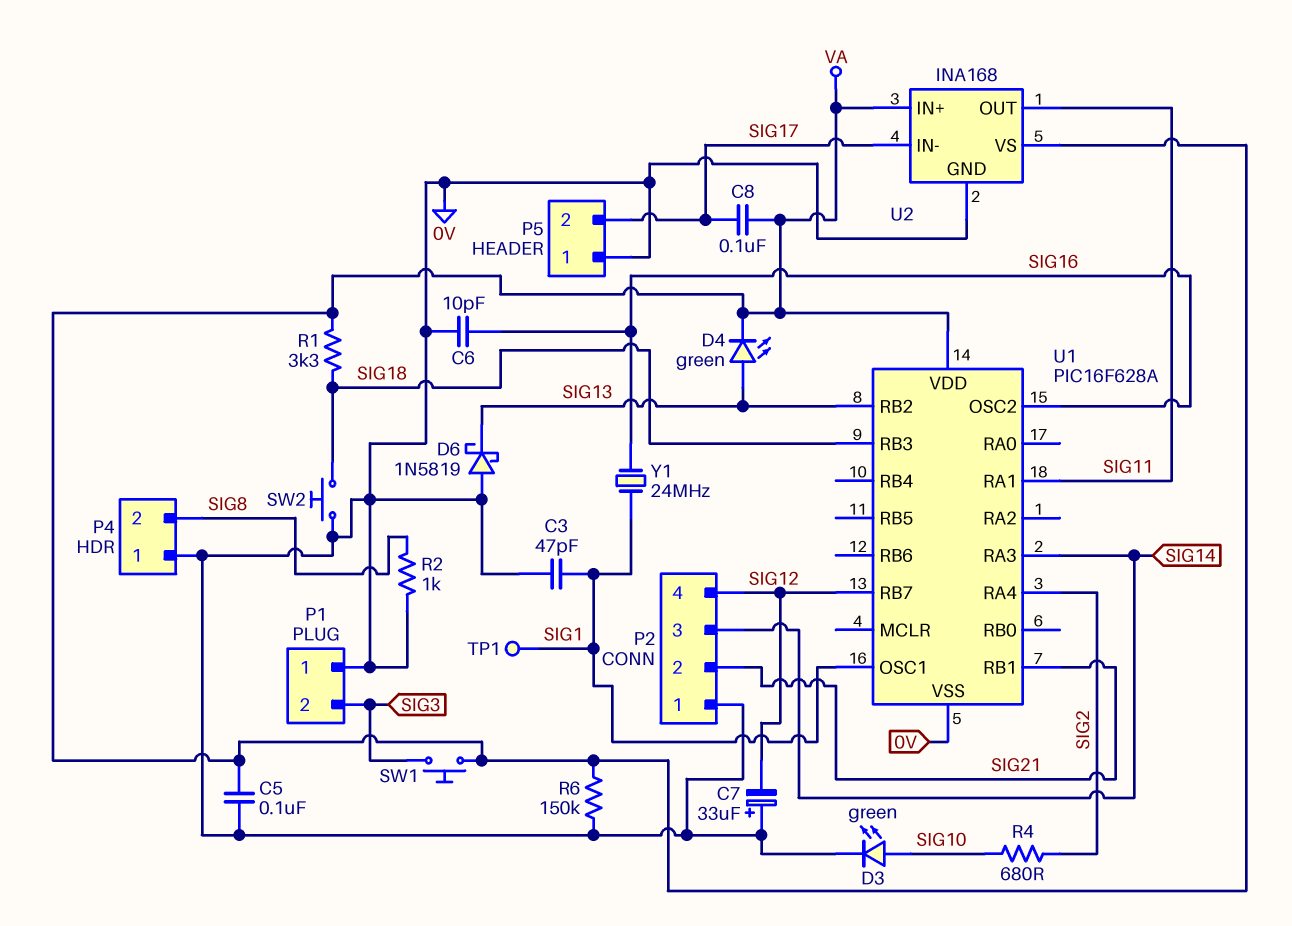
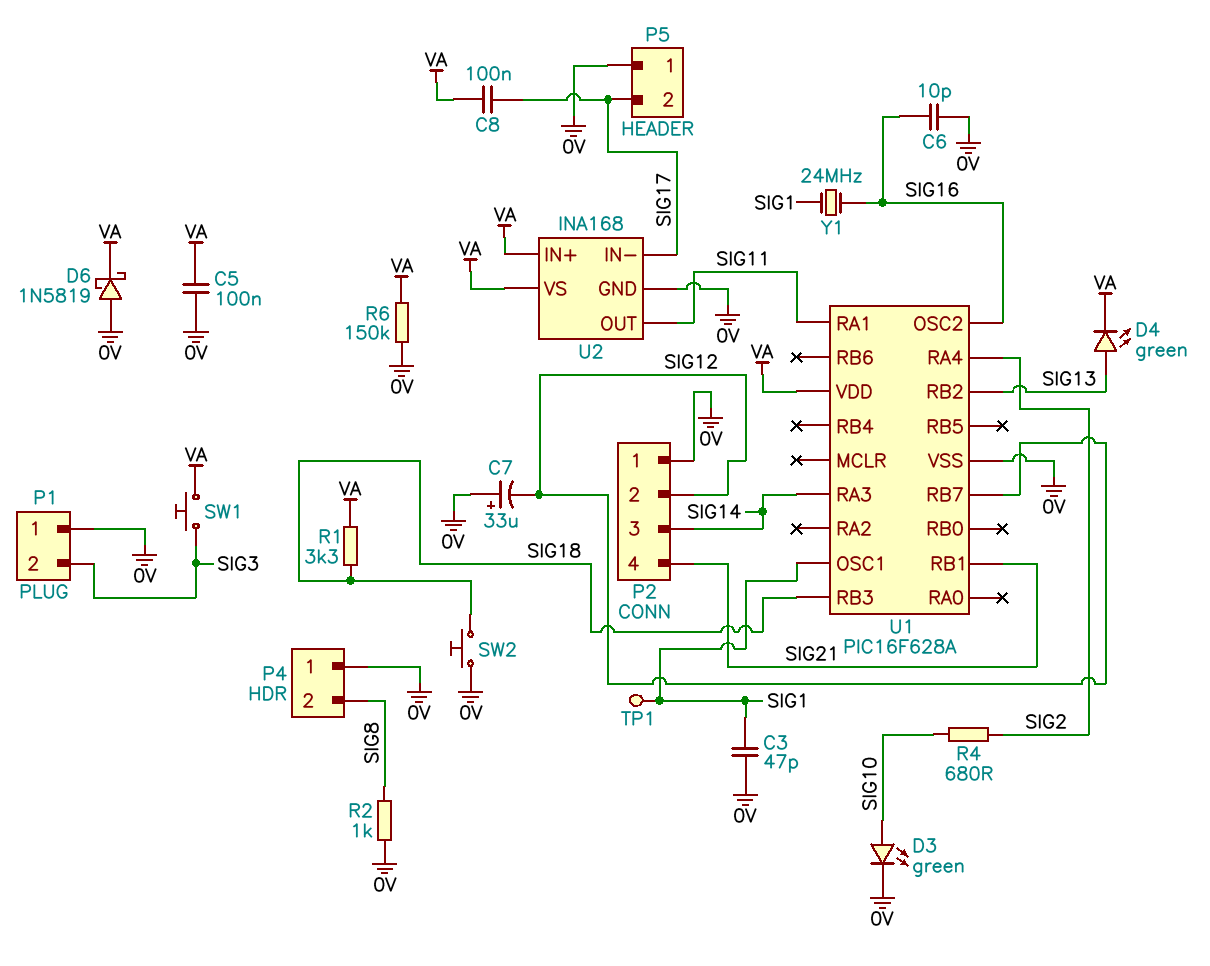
D6: schottky 1N5819 (A 0V, K SIG13) -> schottky 1N5819 (A 0V, K VA)
P2 pin 2: SIG21 -> SIG12
P2 pin 4: SIG12 -> SIG21

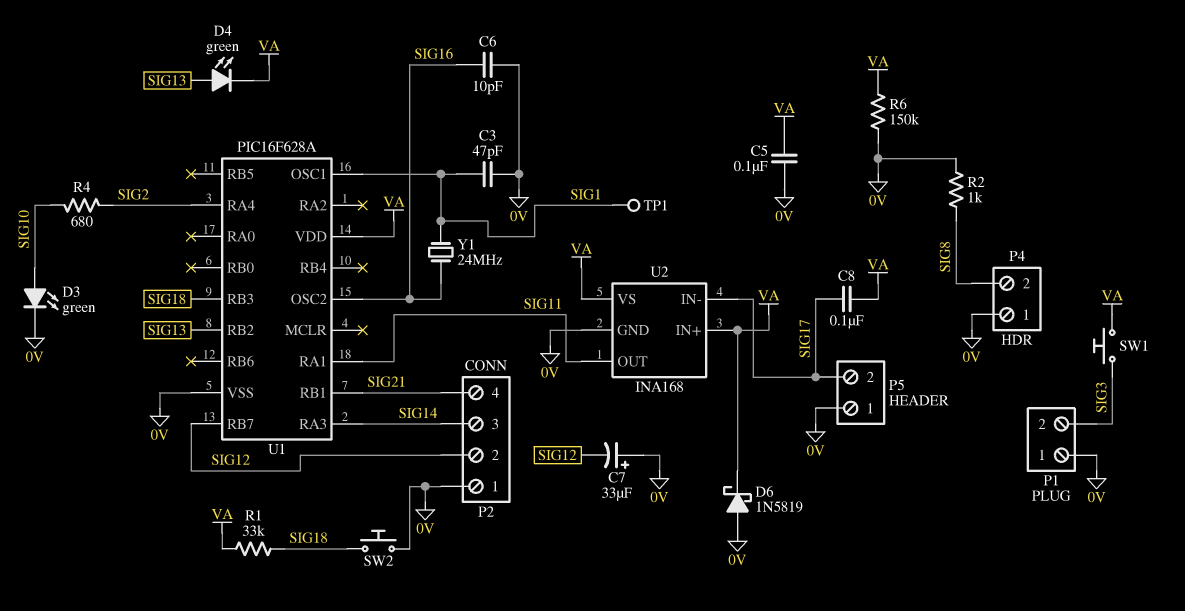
R1: 3.3k (SIG18, VA) -> 33k (SIG18, VA)

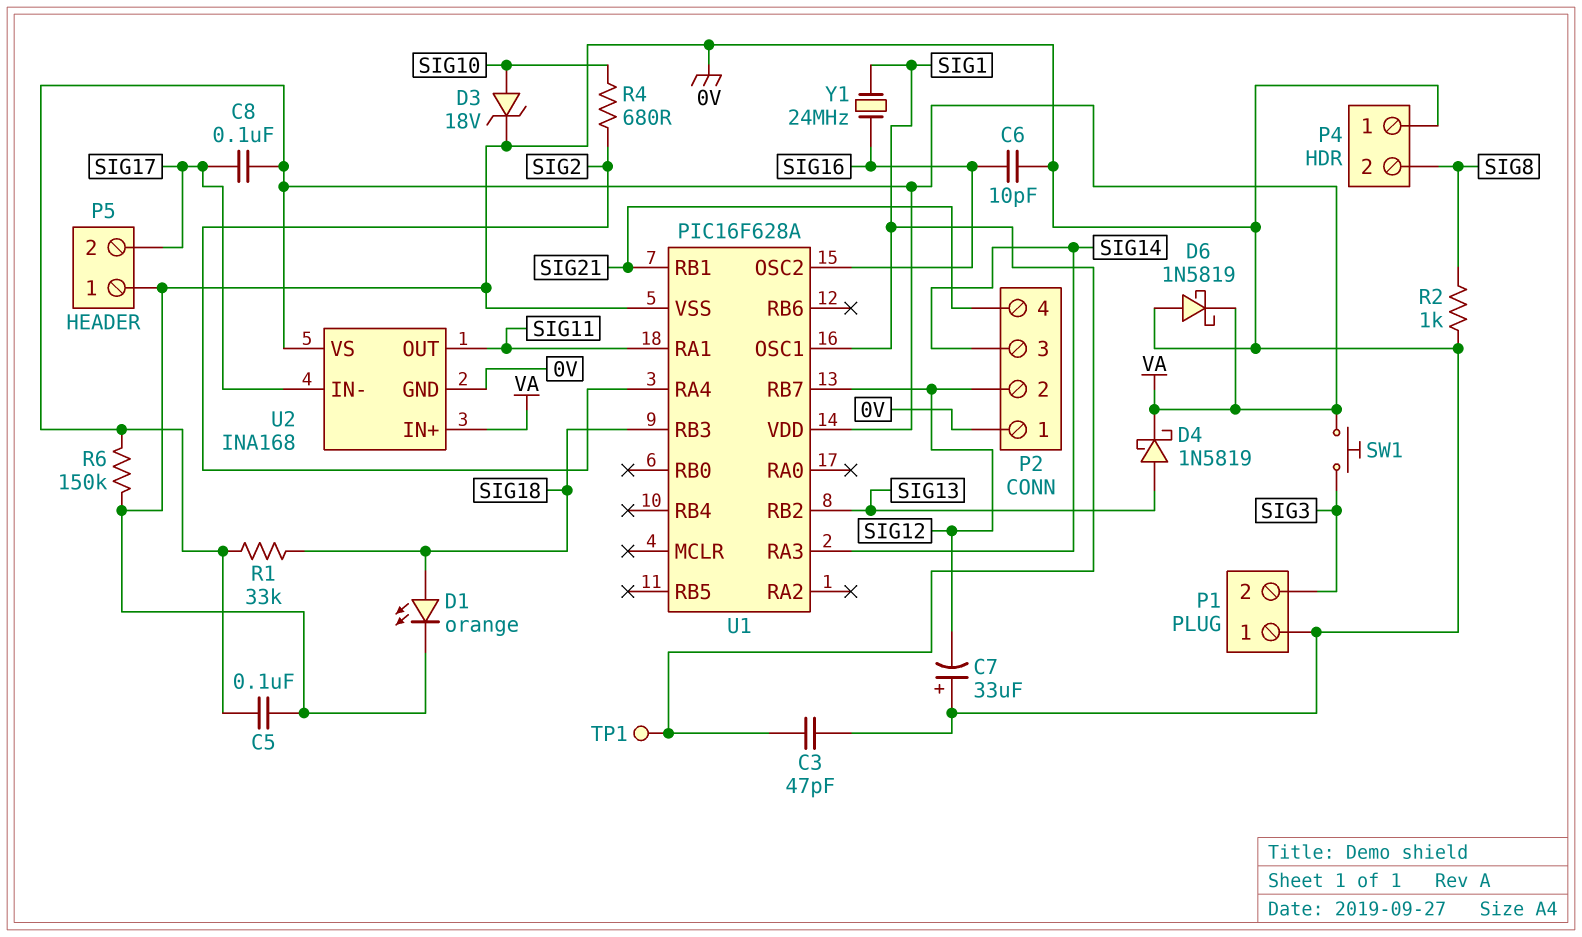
D1: none -> LED orange (A SIG18, K 0V)
D3: LED green (A SIG10, K 0V) -> zener 18V (A SIG10, K 0V)
D4: LED green (A SIG13, K VA) -> schottky 1N5819 (A SIG13, K VA)
SW2: button (0V, SIG18) -> none

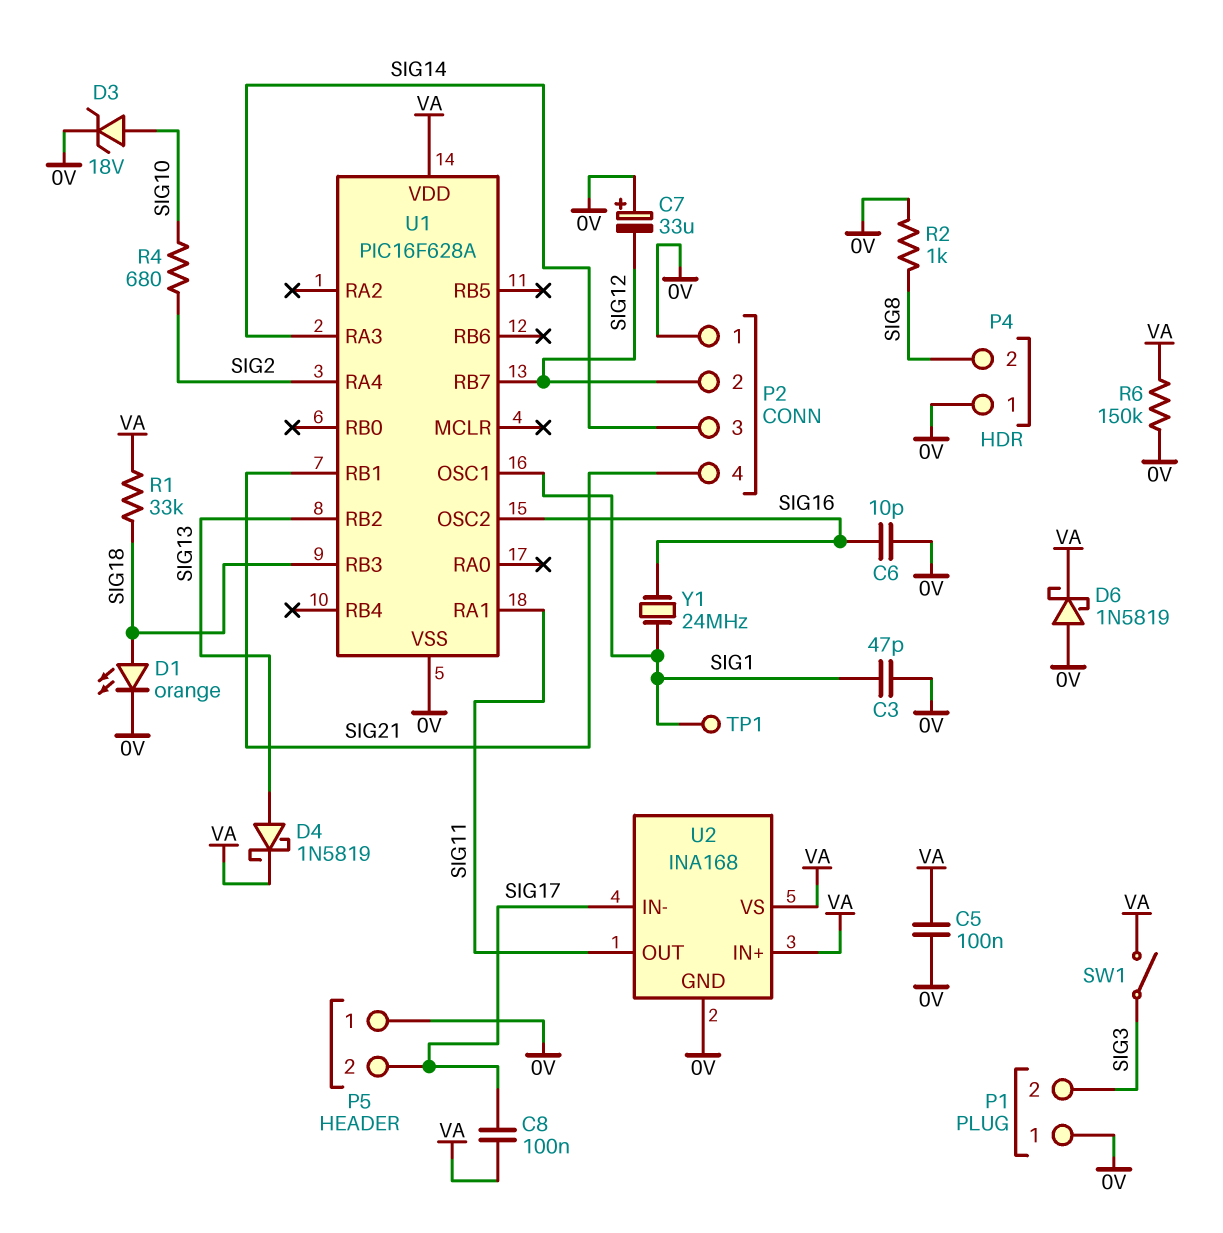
SW1: button (SIG3, VA) -> switch (SIG3, VA)

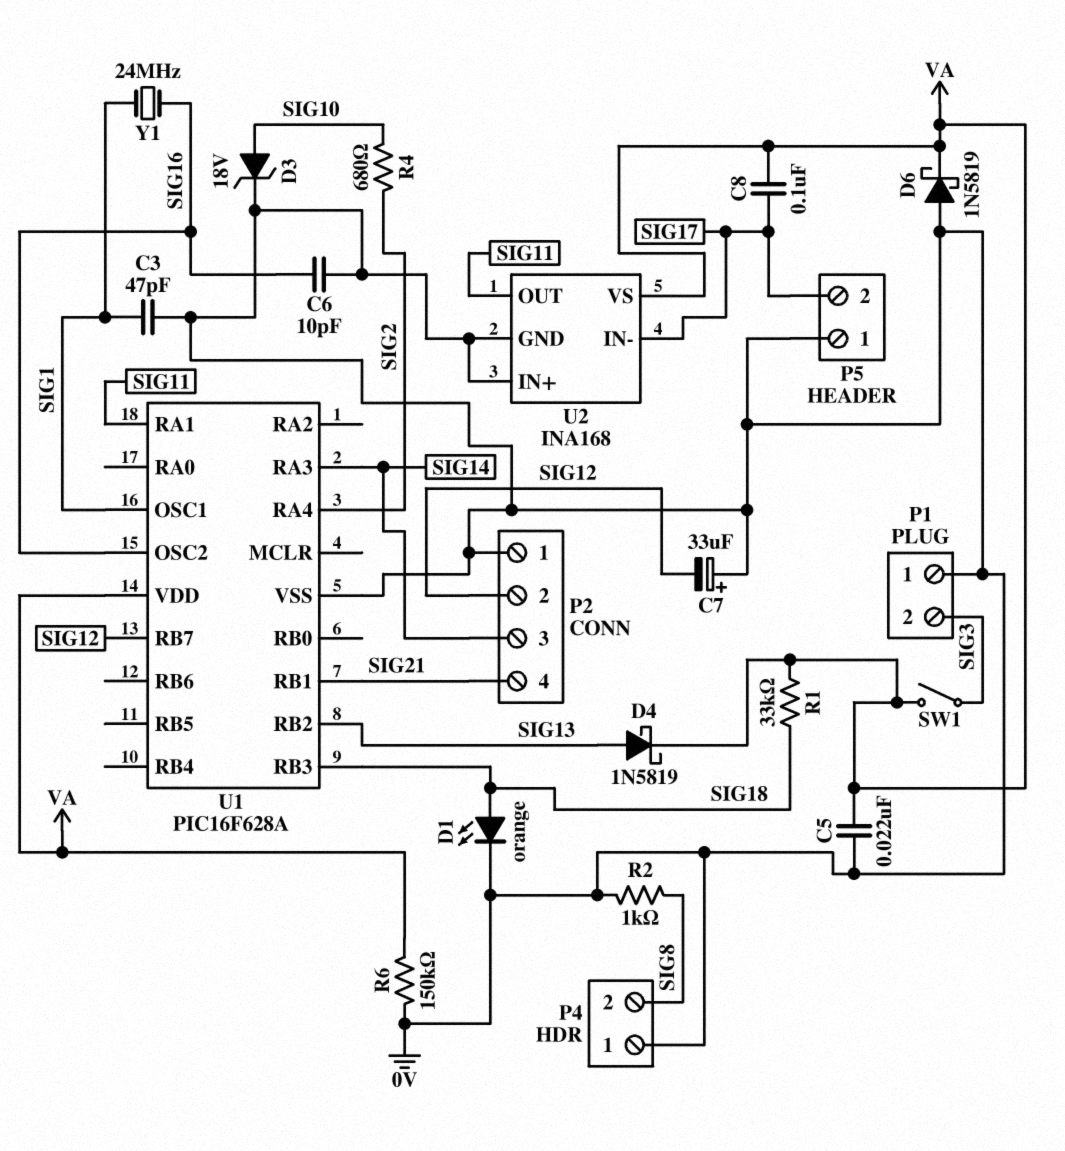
C5: 100nF (0V, VA) -> 22nF (0V, VA)
TP1: test point (SIG1) -> none
U2 pin IN+: VA -> 0V

